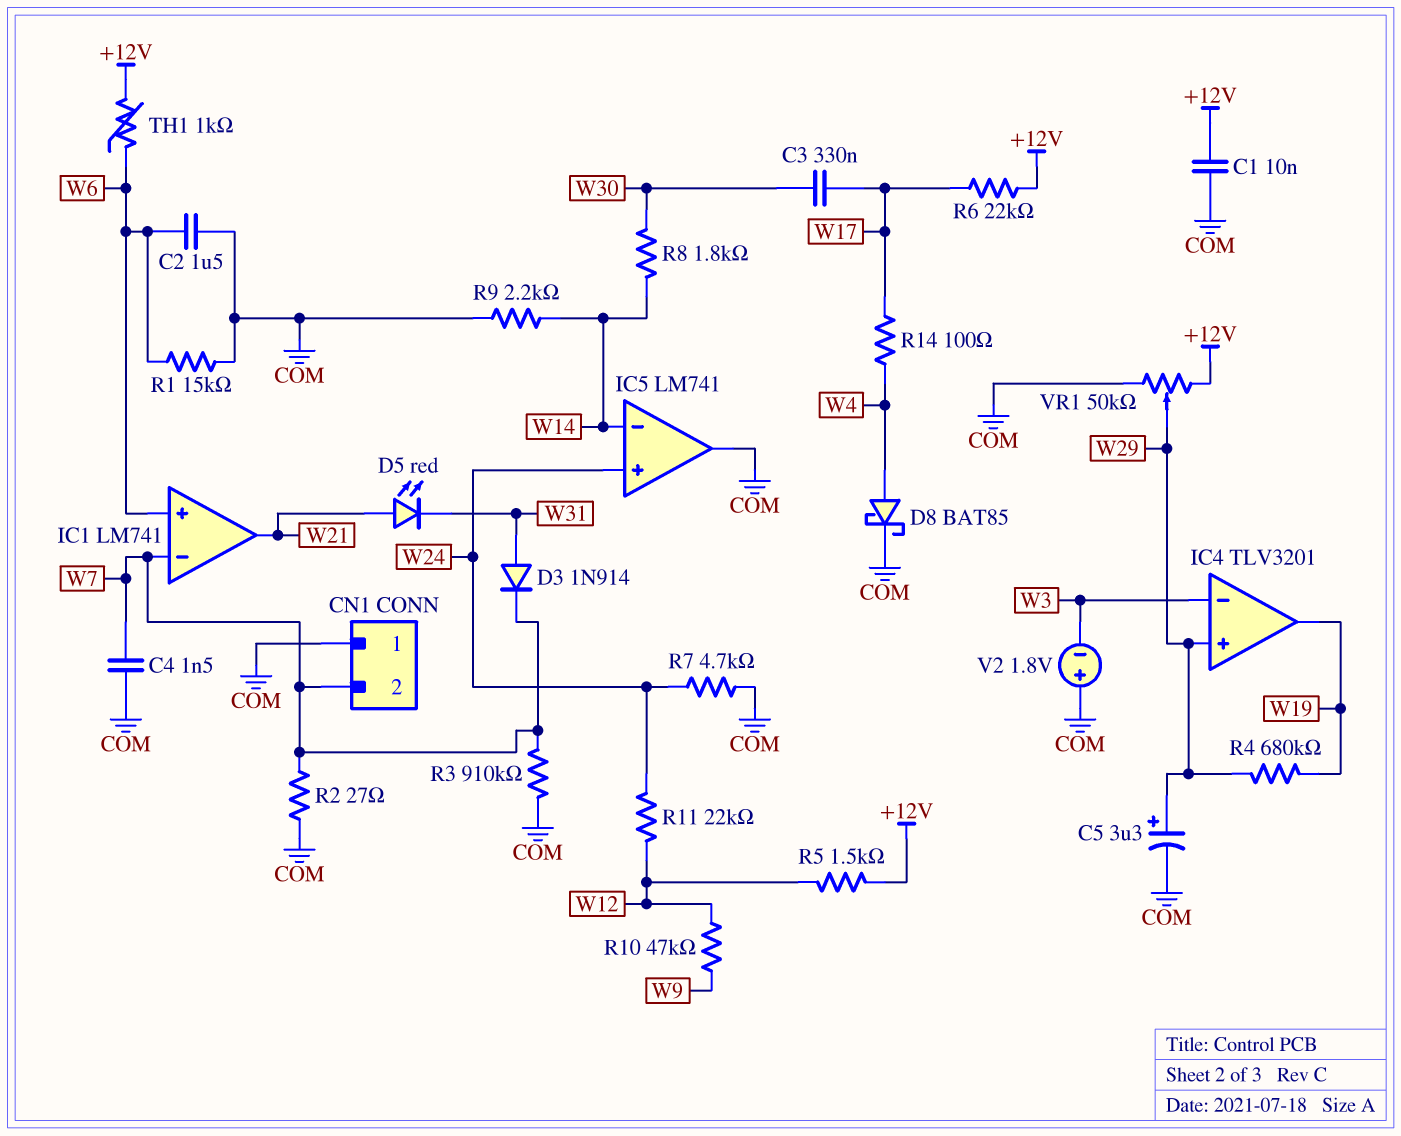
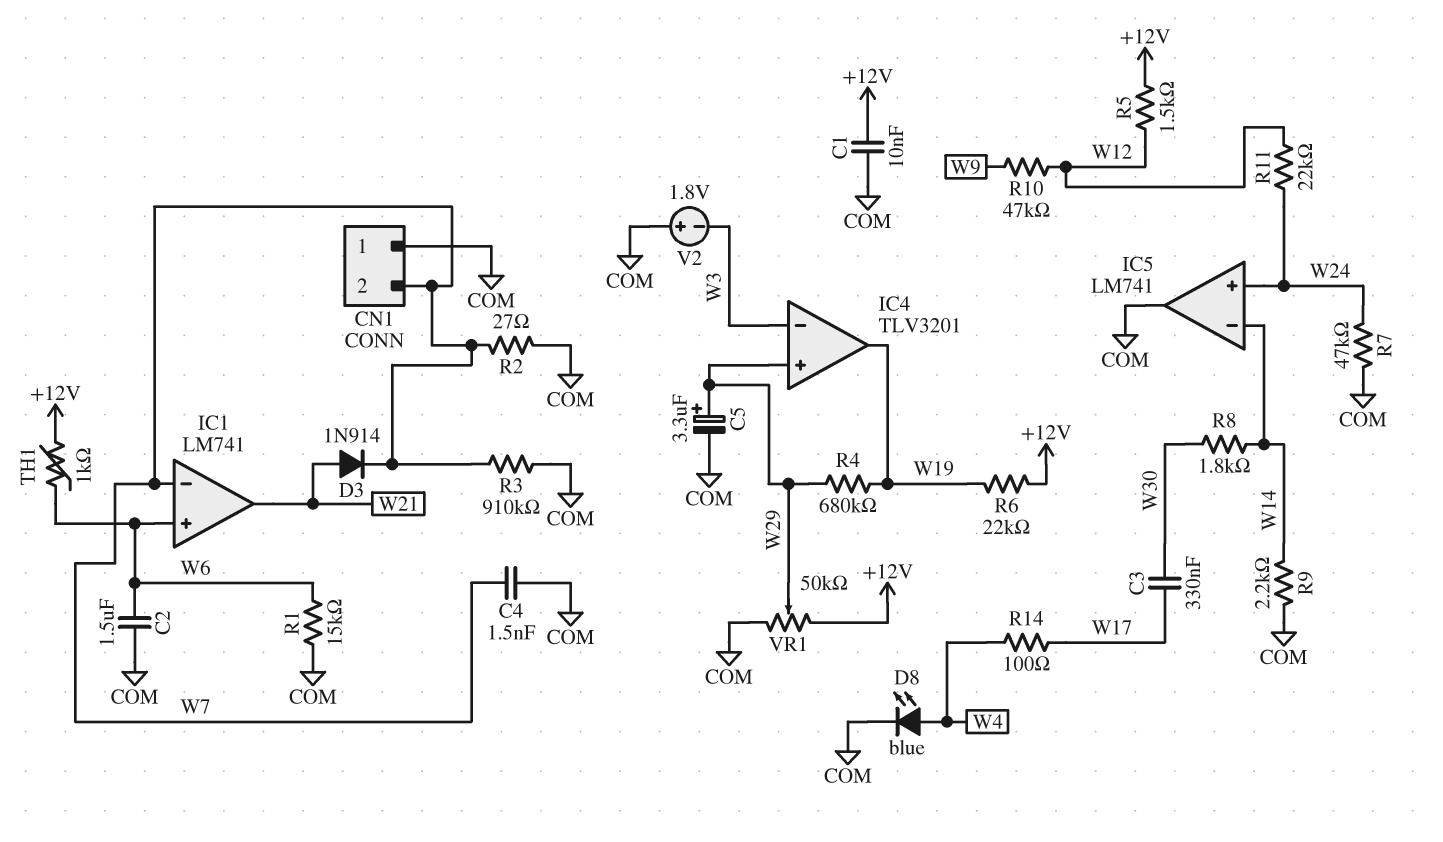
D3: diode 1N914 (A W31, K W7) -> diode 1N914 (A W21, K W7)
D5: LED red (A W21, K W31) -> none
D8: schottky BAT85 (A W4, K COM) -> LED blue (A W4, K COM)
R6: 22k (+12V, W17) -> 22k (+12V, W19)
R7: 4.7k (COM, W24) -> 47k (COM, W24)

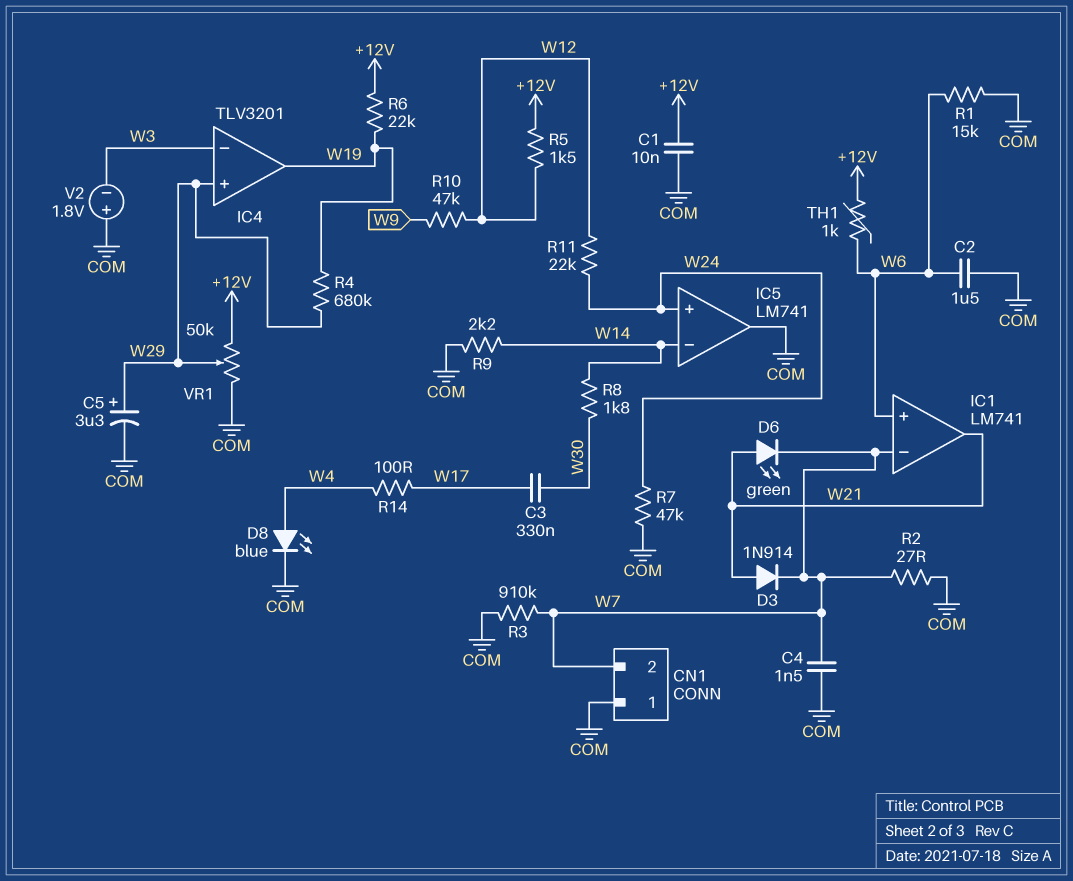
D6: none -> LED green (A W21, K W7)

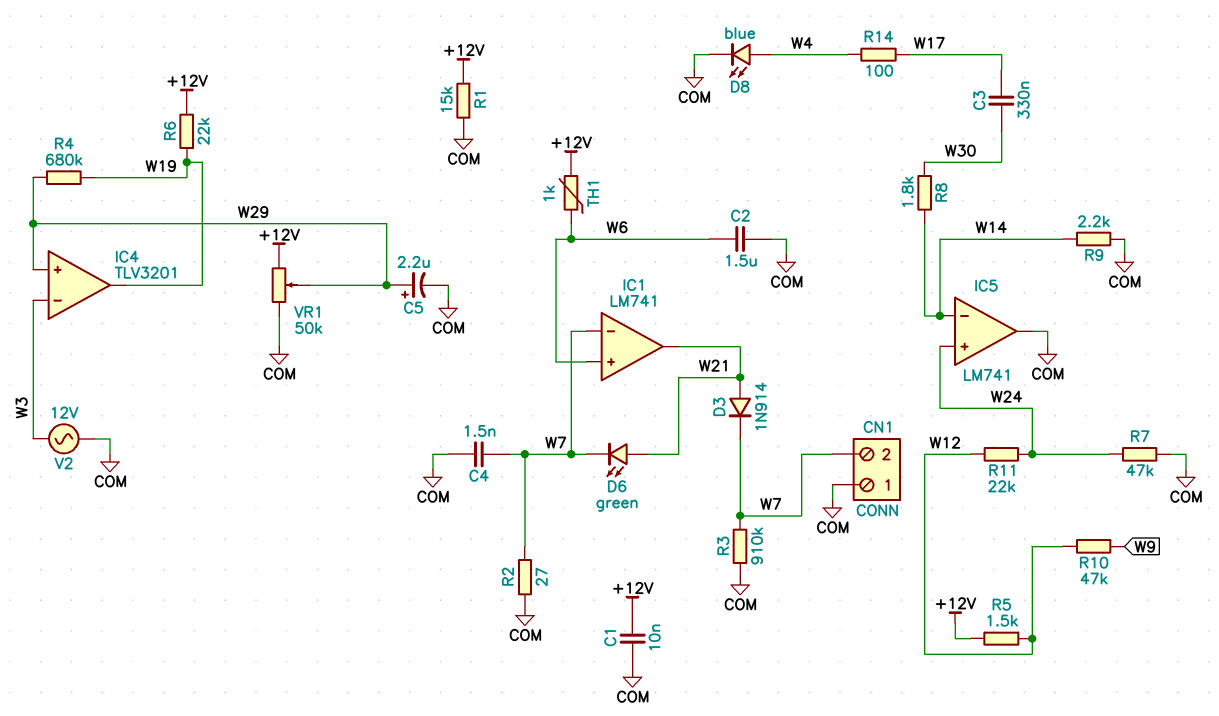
C5: 3.3uF (plus W29, minus COM) -> 2.2uF (plus W29, minus COM)
R1: 15k (COM, W6) -> 15k (+12V, COM)
V2: 1.8V (plus COM, minus W3) -> AC 12V (COM, W3)

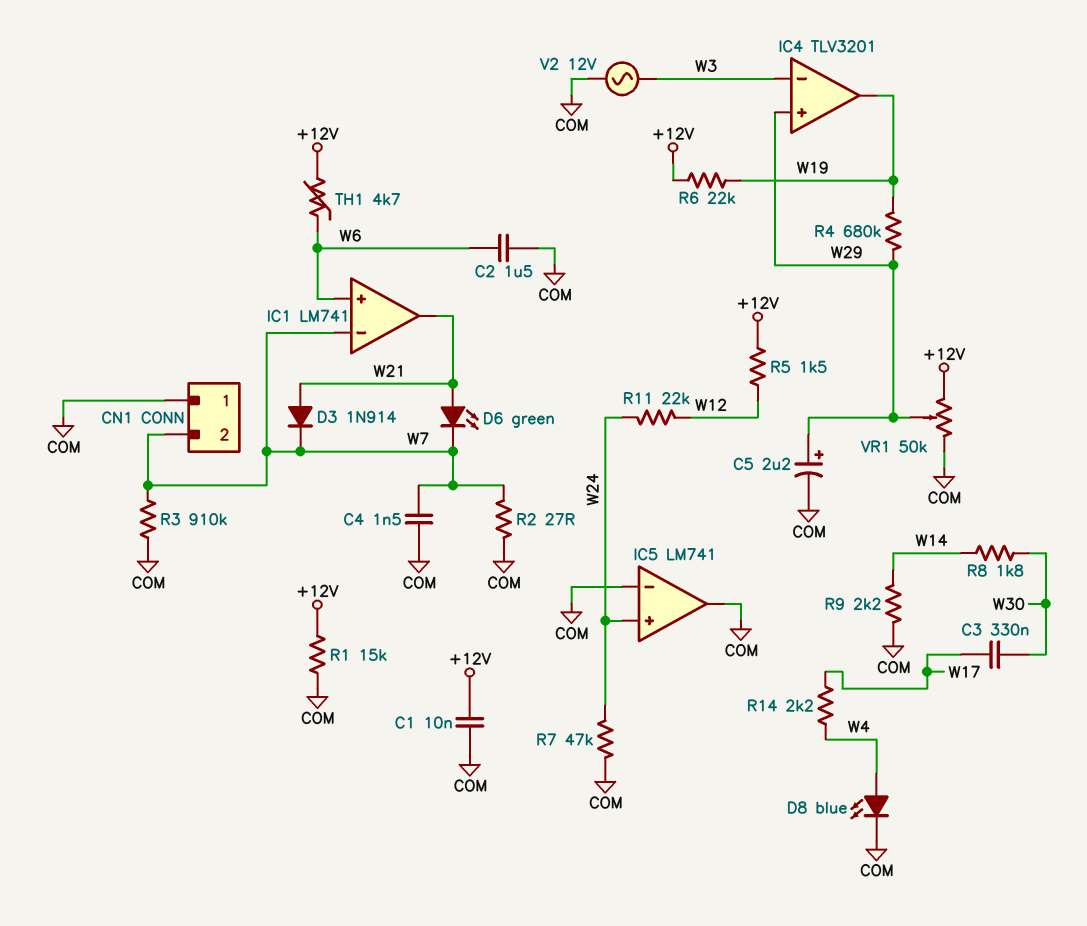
IC5 pin in-: W14 -> COM
R10: 47k (W9, W12) -> none
R14: 100 (W4, W17) -> 2.2k (W4, W17)
TH1: 1k (+12V, W6) -> 4.7k (+12V, W6)

